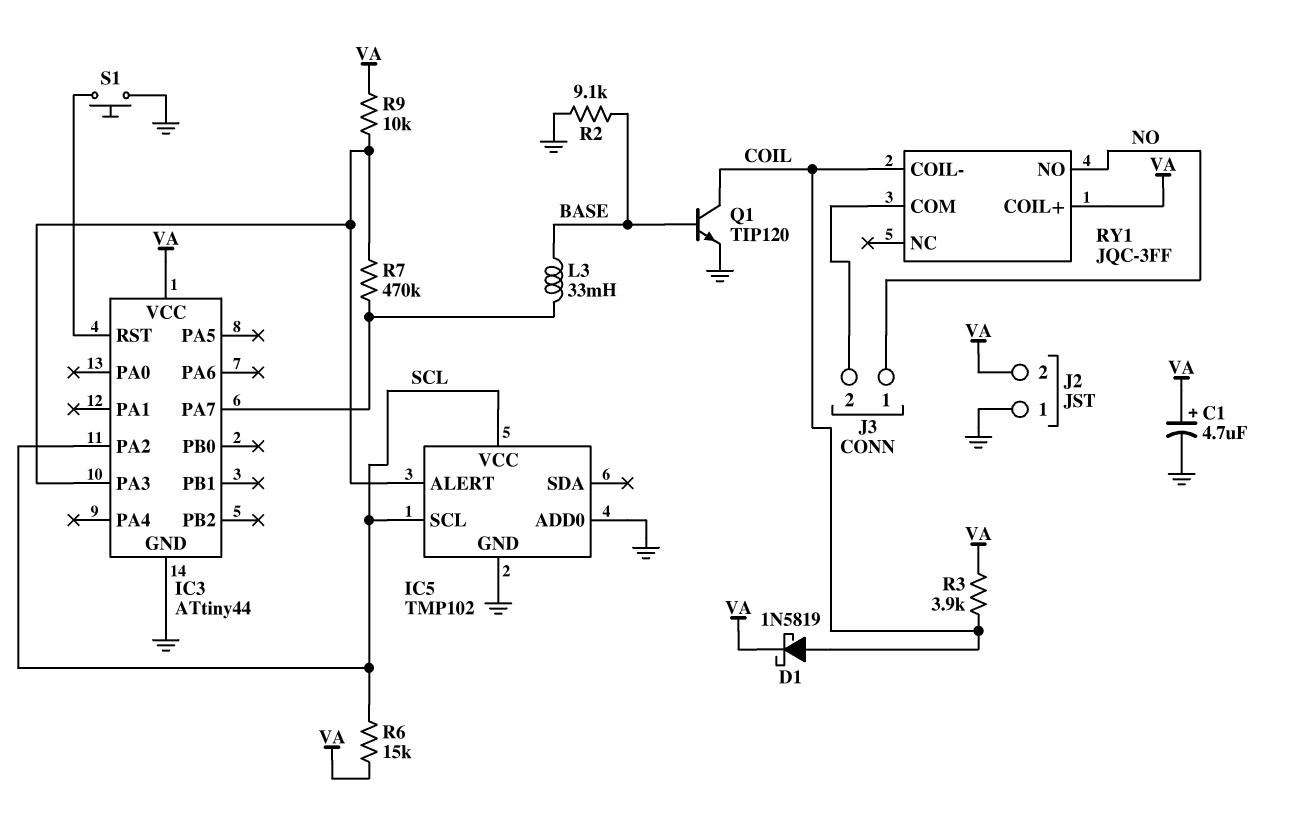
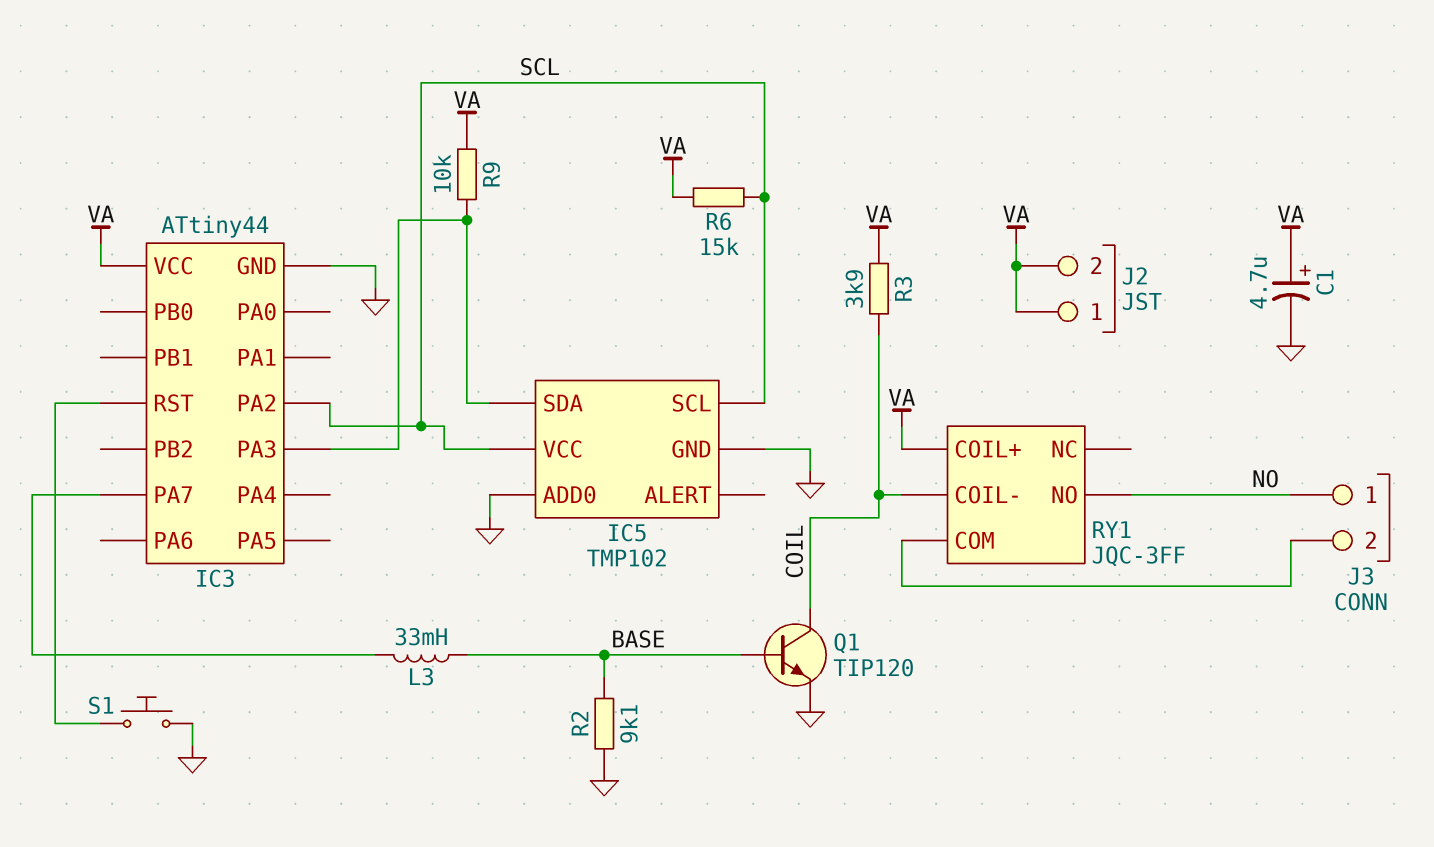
D1: schottky 1N5819 (A COIL, K VA) -> none
IC5 pin ALERT: IC3/PA3 -> none
IC5 pin SDA: none -> IC3/PA3
J2 pin 1: GND -> VA
R7: 470k (IC3/PA3, IC3/PA7) -> none

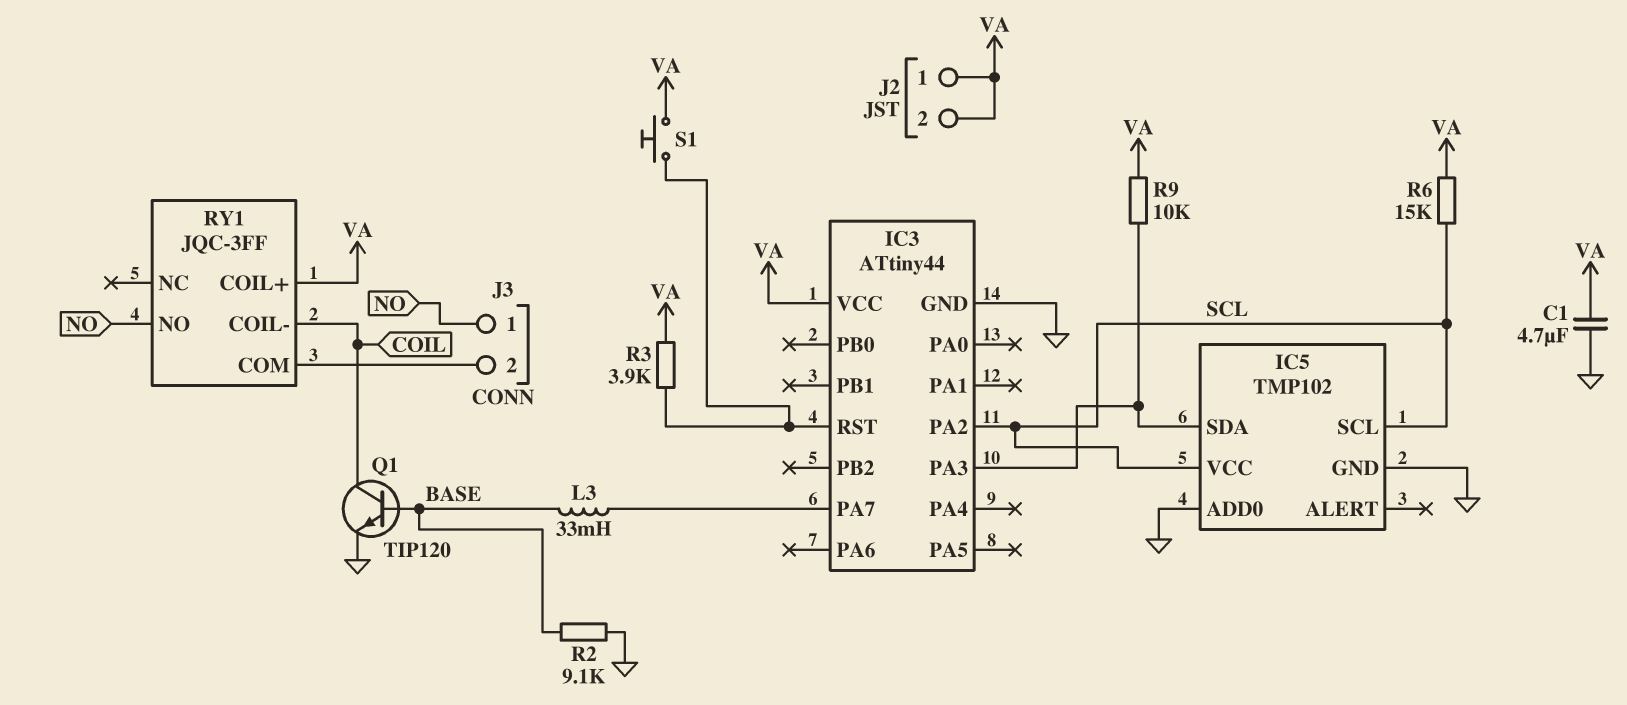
C1: 4.7uF (plus VA, minus GND) -> 4.7uF (GND, VA)
R3: 3.9k (COIL, VA) -> 3.9k (IC3/RST, VA)
S1: button (GND, IC3/RST) -> button (IC3/RST, VA)

